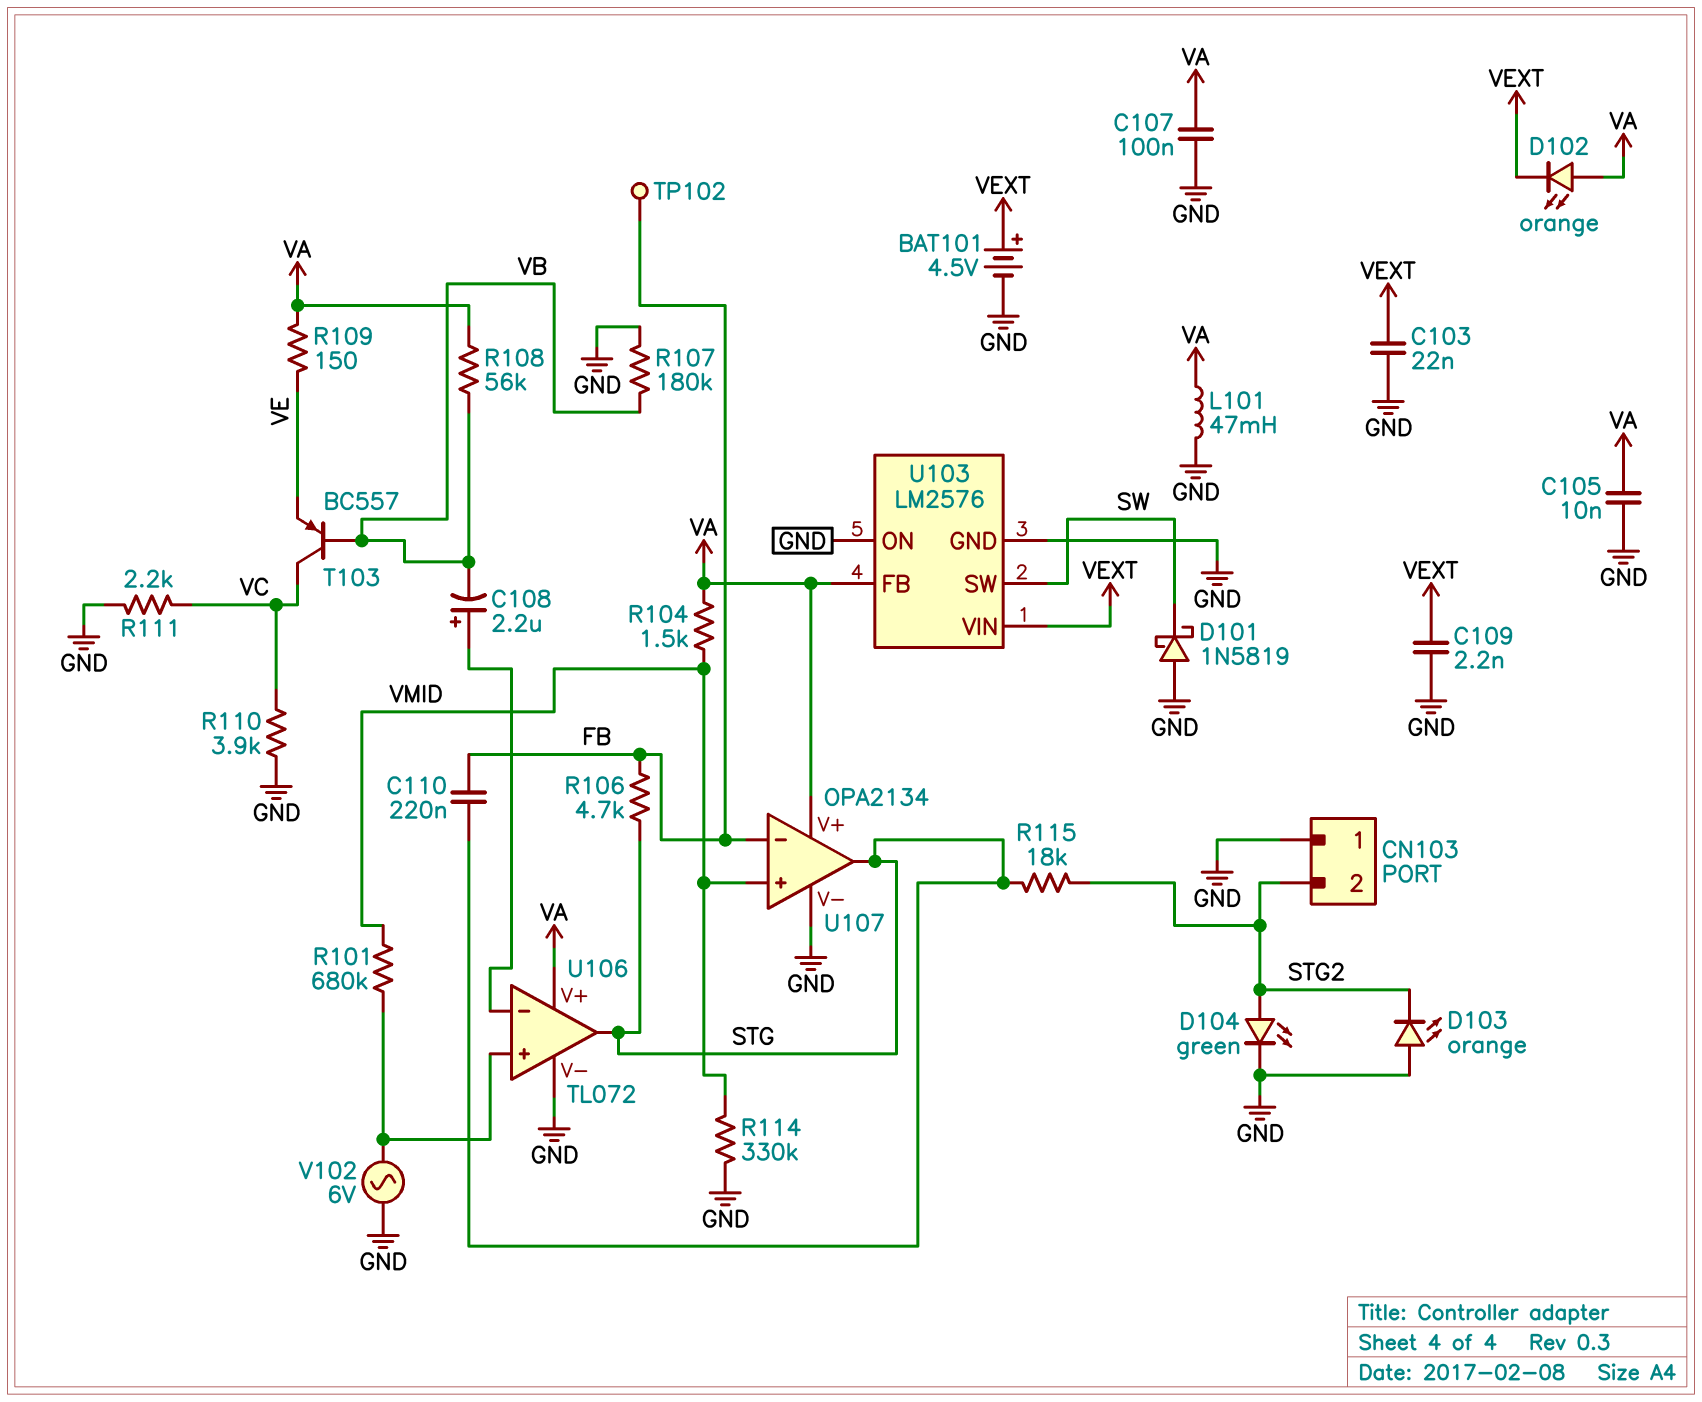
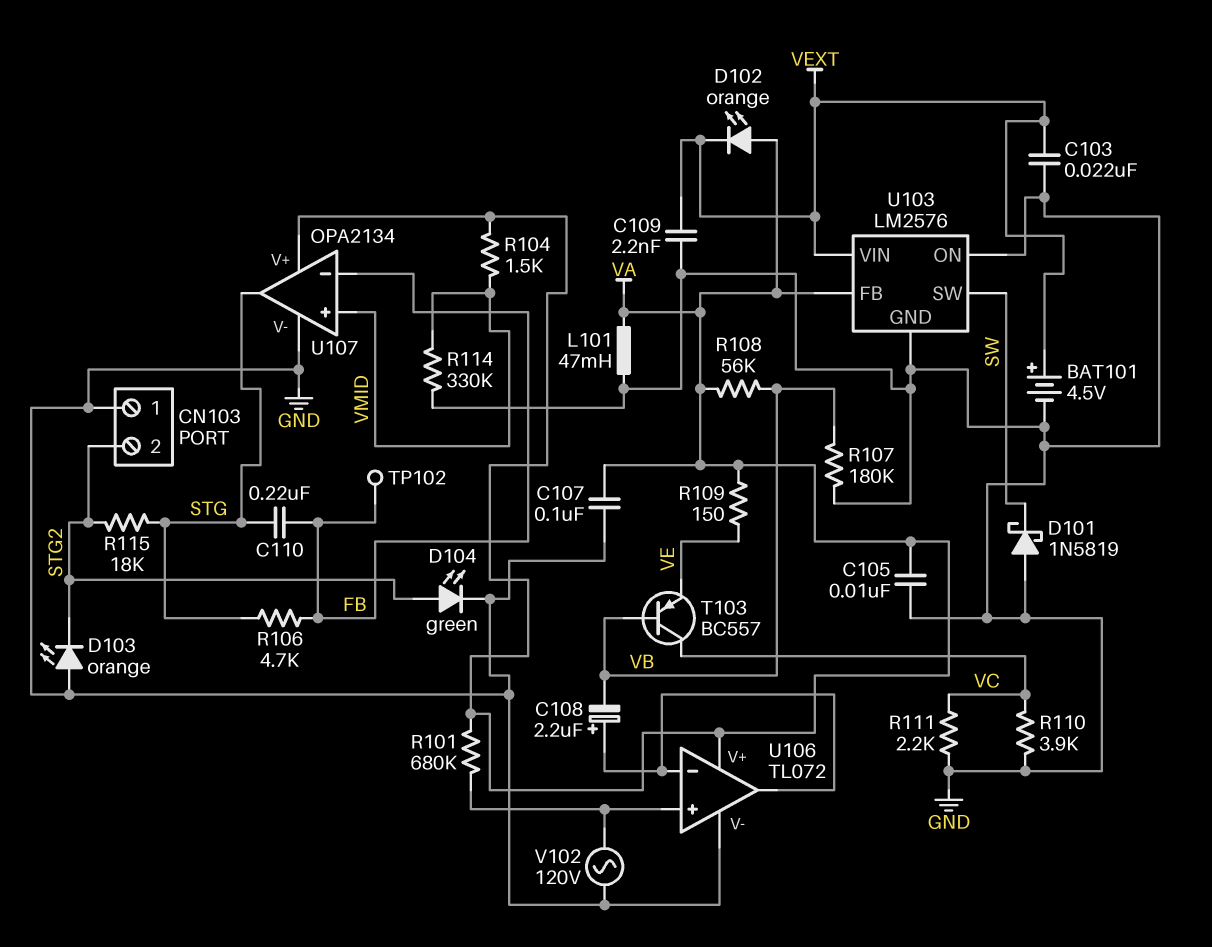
R101: 680k (U106/in+, VMID) -> 680k (U106/in+, VA)
U106 pin out: STG -> U106/in-
V102: AC 6V (GND, U106/in+) -> AC 120V (GND, U106/in+)

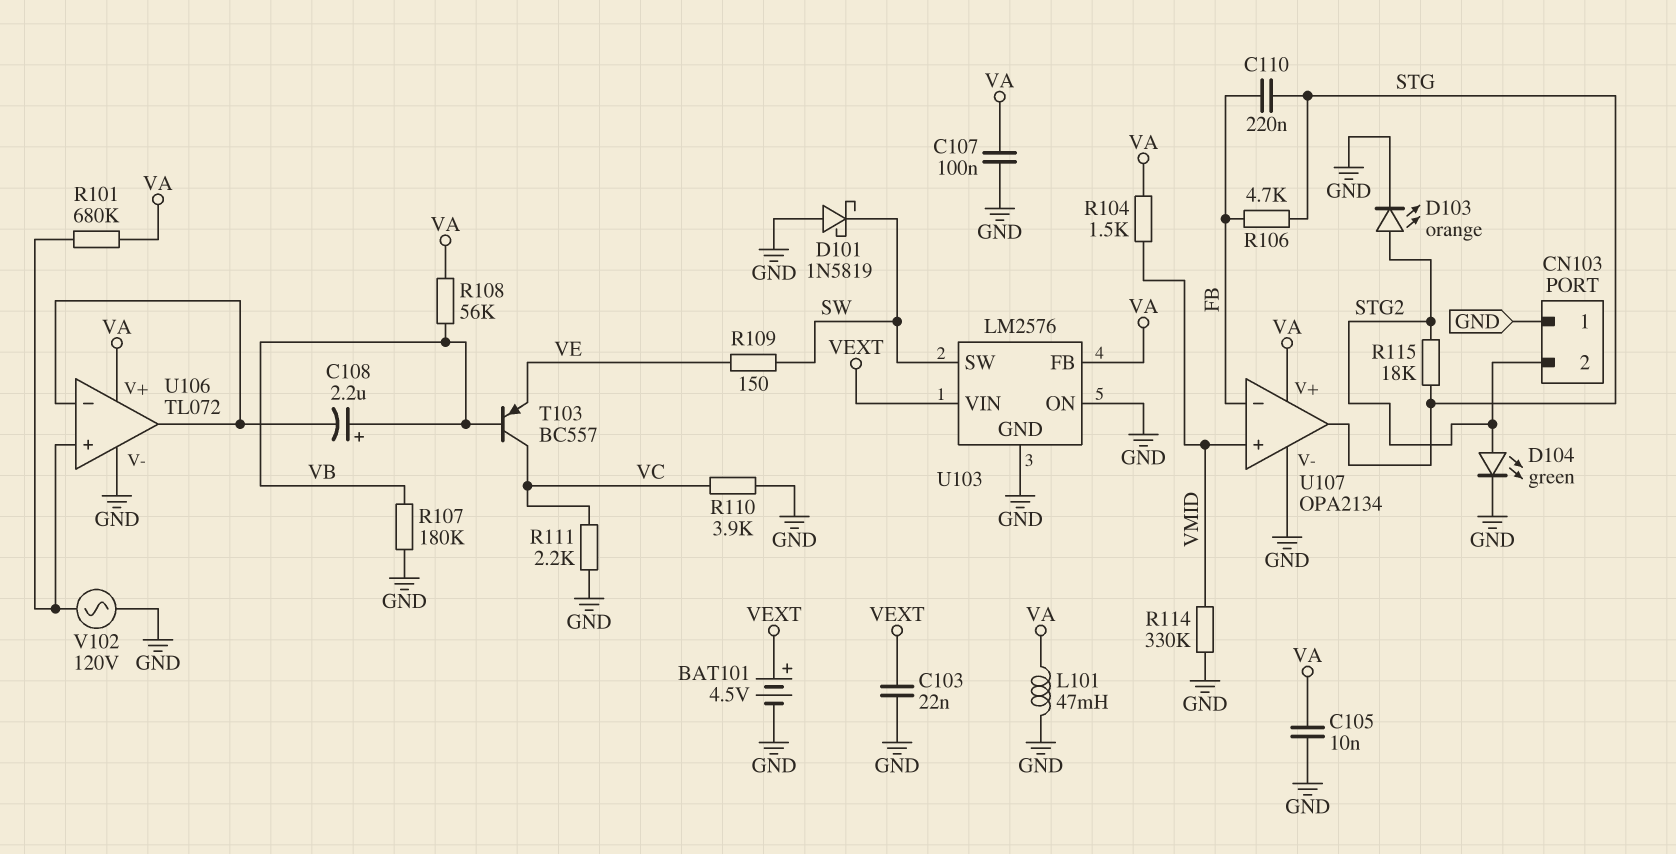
C108: 2.2uF (plus U106/in-, minus VB) -> 2.2uF (plus VB, minus U106/in-)
C109: 2.2nF (GND, VEXT) -> none
D102: LED orange (A VA, K VEXT) -> none
D103: LED orange (A GND, K STG2) -> LED orange (A STG2, K GND)
R109: 150 (VA, VE) -> 150 (SW, VE)
TP102: test point (FB) -> none

